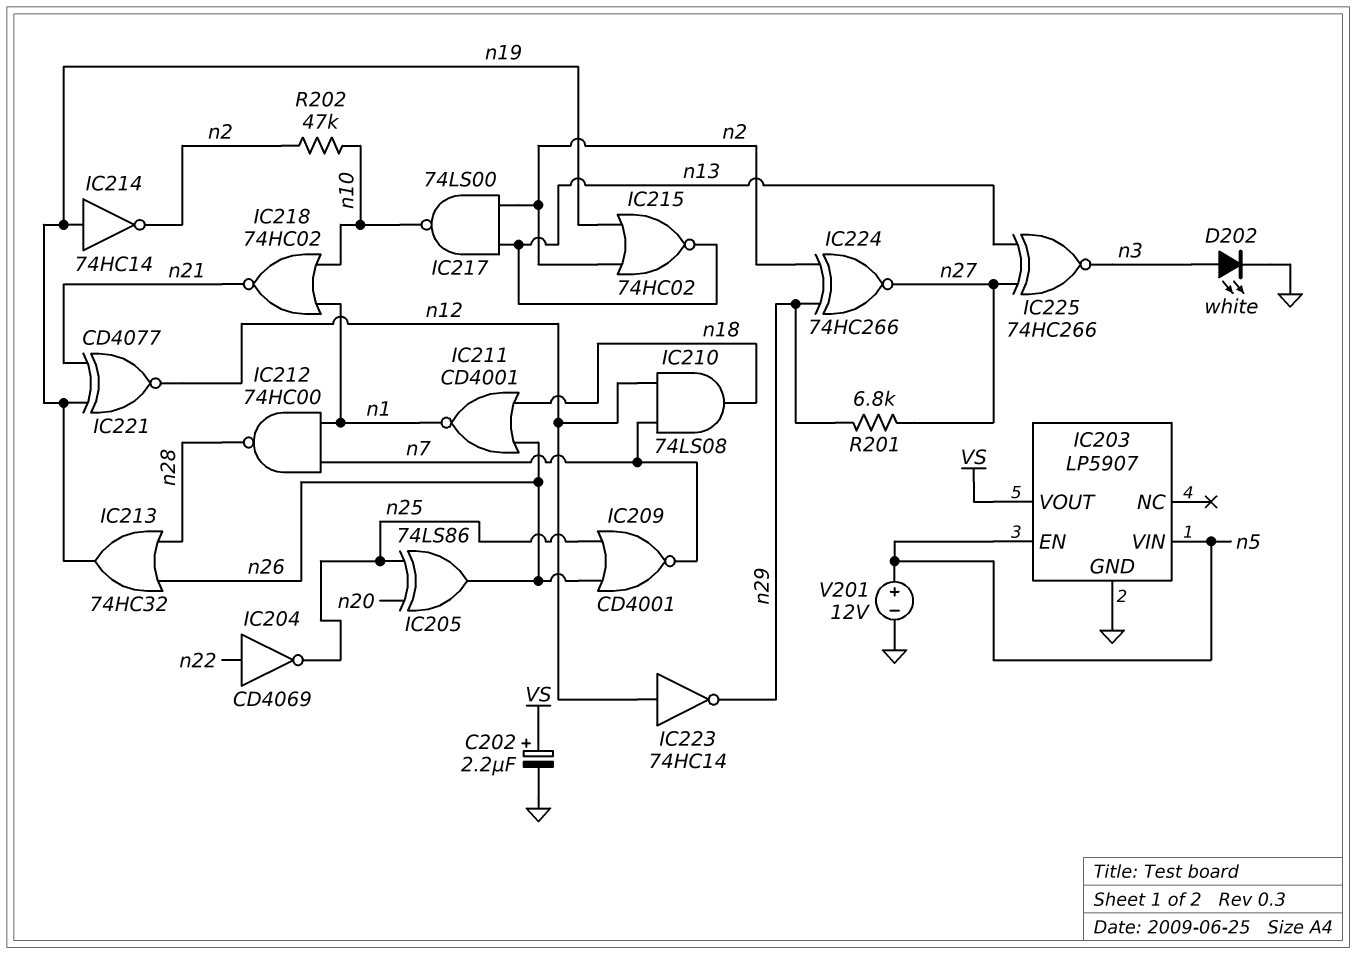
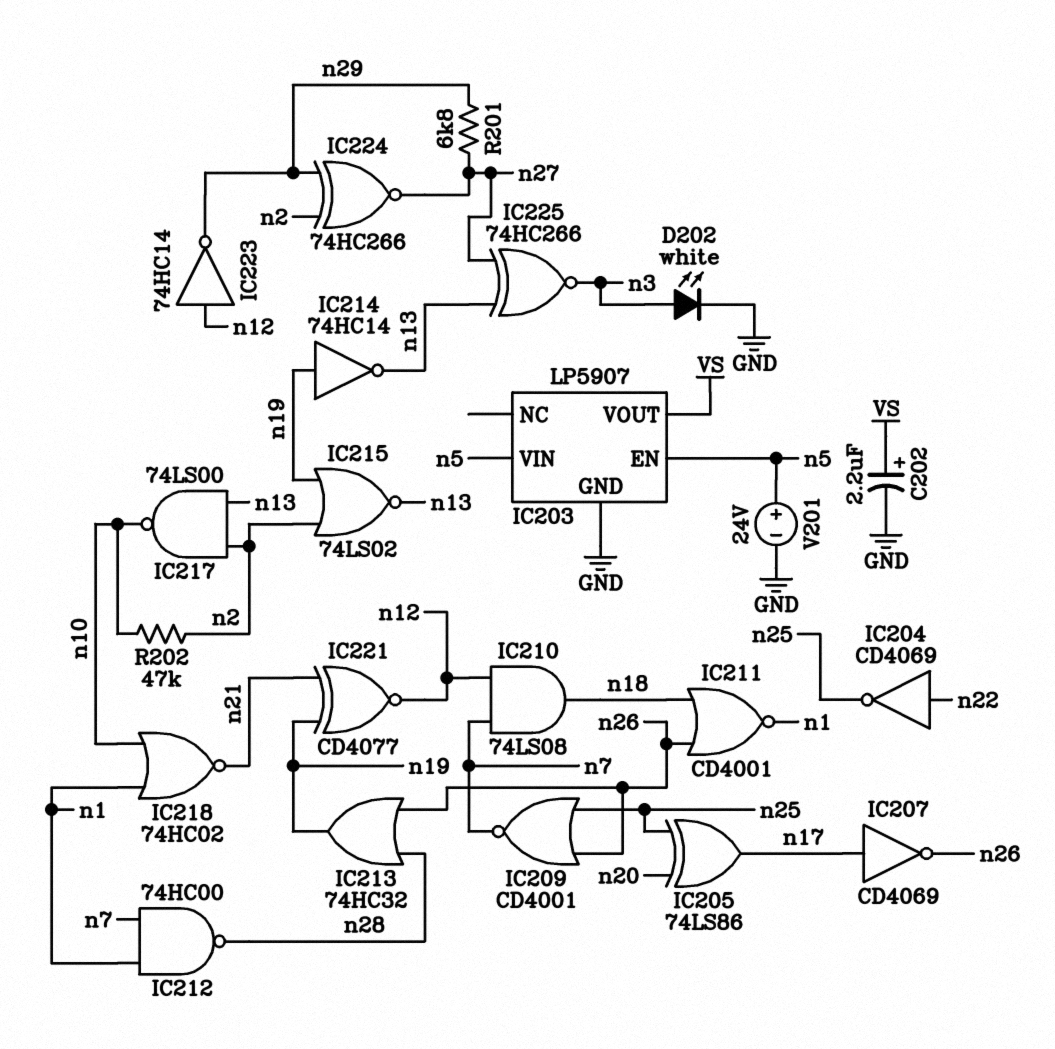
IC205: XOR 74LS86 (in n20, in n25, out n26) -> XOR 74LS86 (in n20, in n25, out n17)
IC207: none -> NOT CD4069 (in n17, out n26)
IC214: NOT 74HC14 (in n19, out n2) -> NOT 74HC14 (in n19, out n13)
IC215: NOR 74HC02 (in n2, in n19, out n13) -> NOR 74LS02 (in n2, in n19, out n13)
V201: 12V (plus n5, minus GND) -> 24V (plus n5, minus GND)

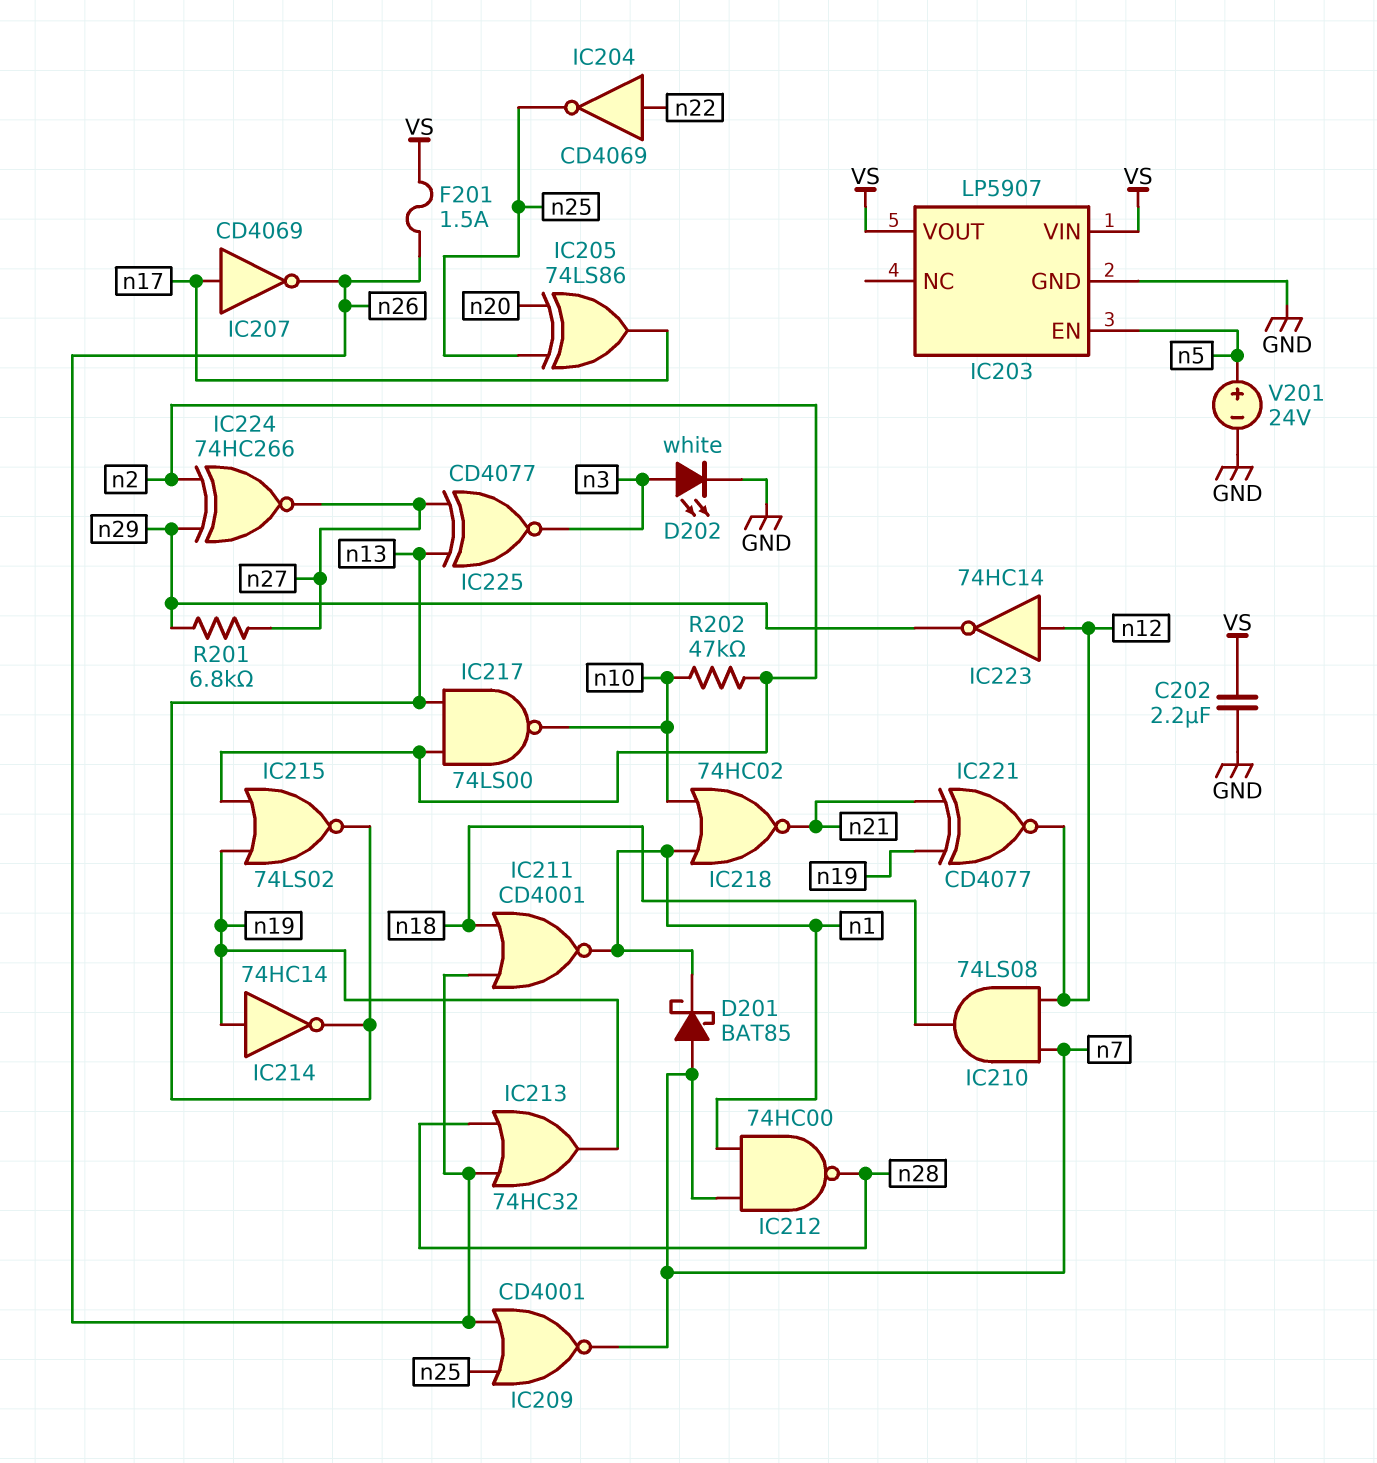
C202: 2.2uF (plus VS, minus GND) -> 2.2uF (GND, VS)
D201: none -> schottky BAT85 (A n7, K n1)
F201: none -> 1.5A (VS, n26)
IC203 pin VIN: n5 -> VS
IC225: XNOR 74HC266 (in n13, in n27, out n3) -> XNOR CD4077 (in n13, in n27, out n3)

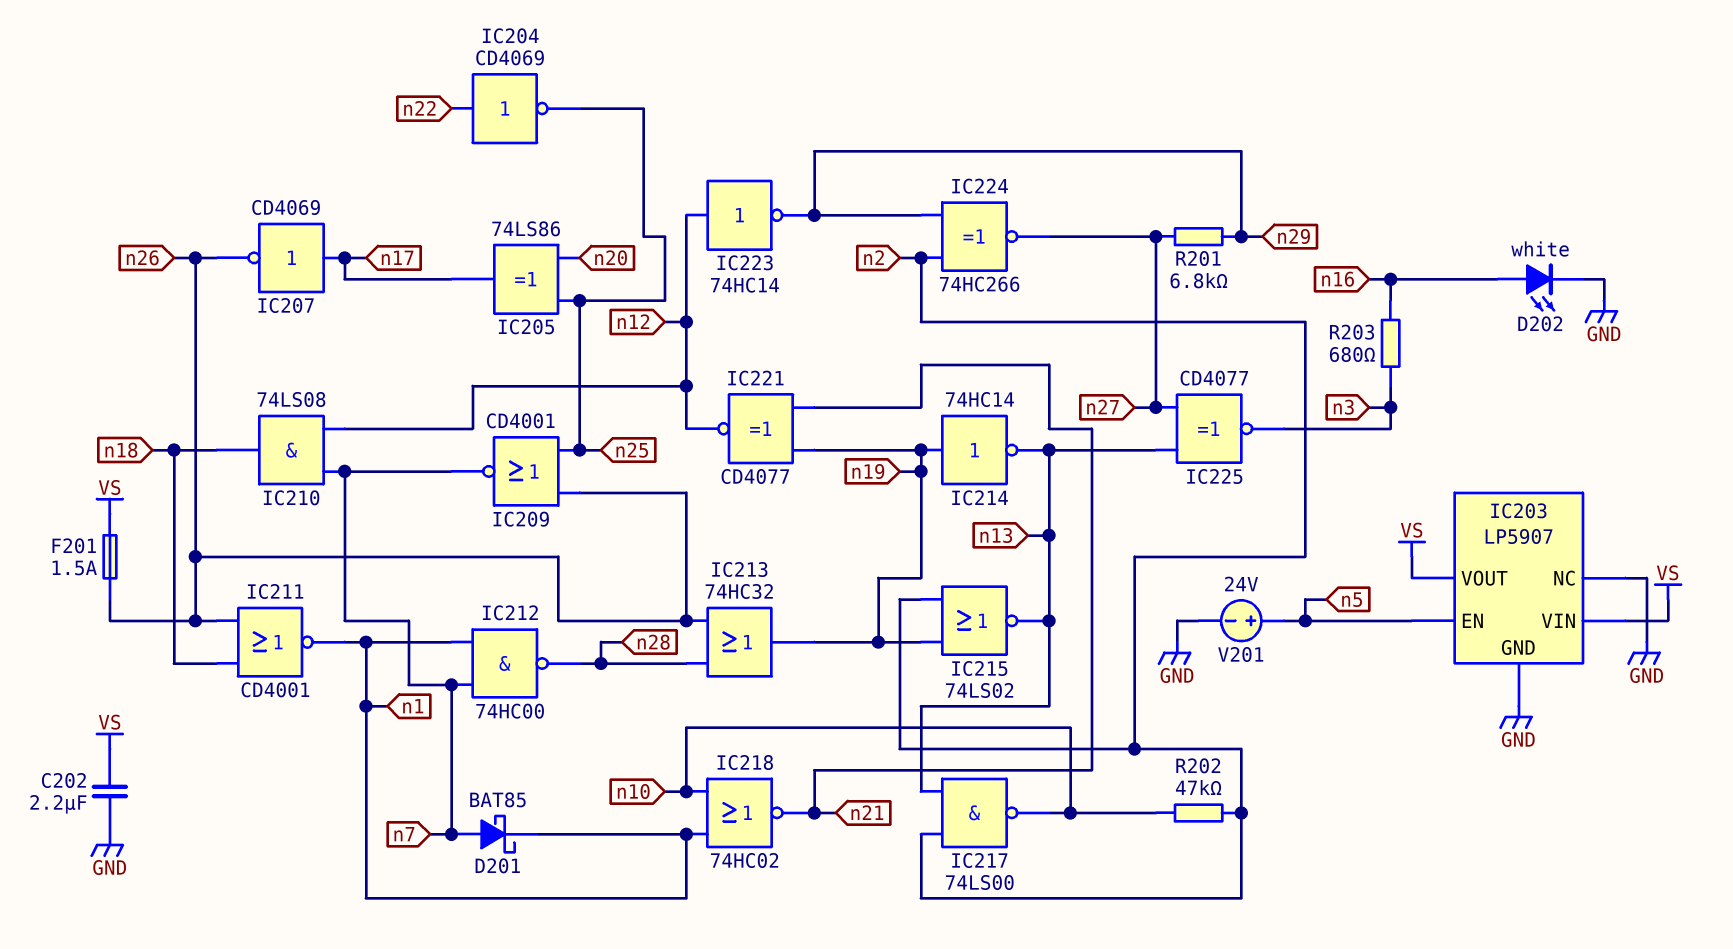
D202: LED white (A n3, K GND) -> LED white (A n16, K GND)
IC203 pin NC: none -> GND
R203: none -> 680 (n3, n16)

